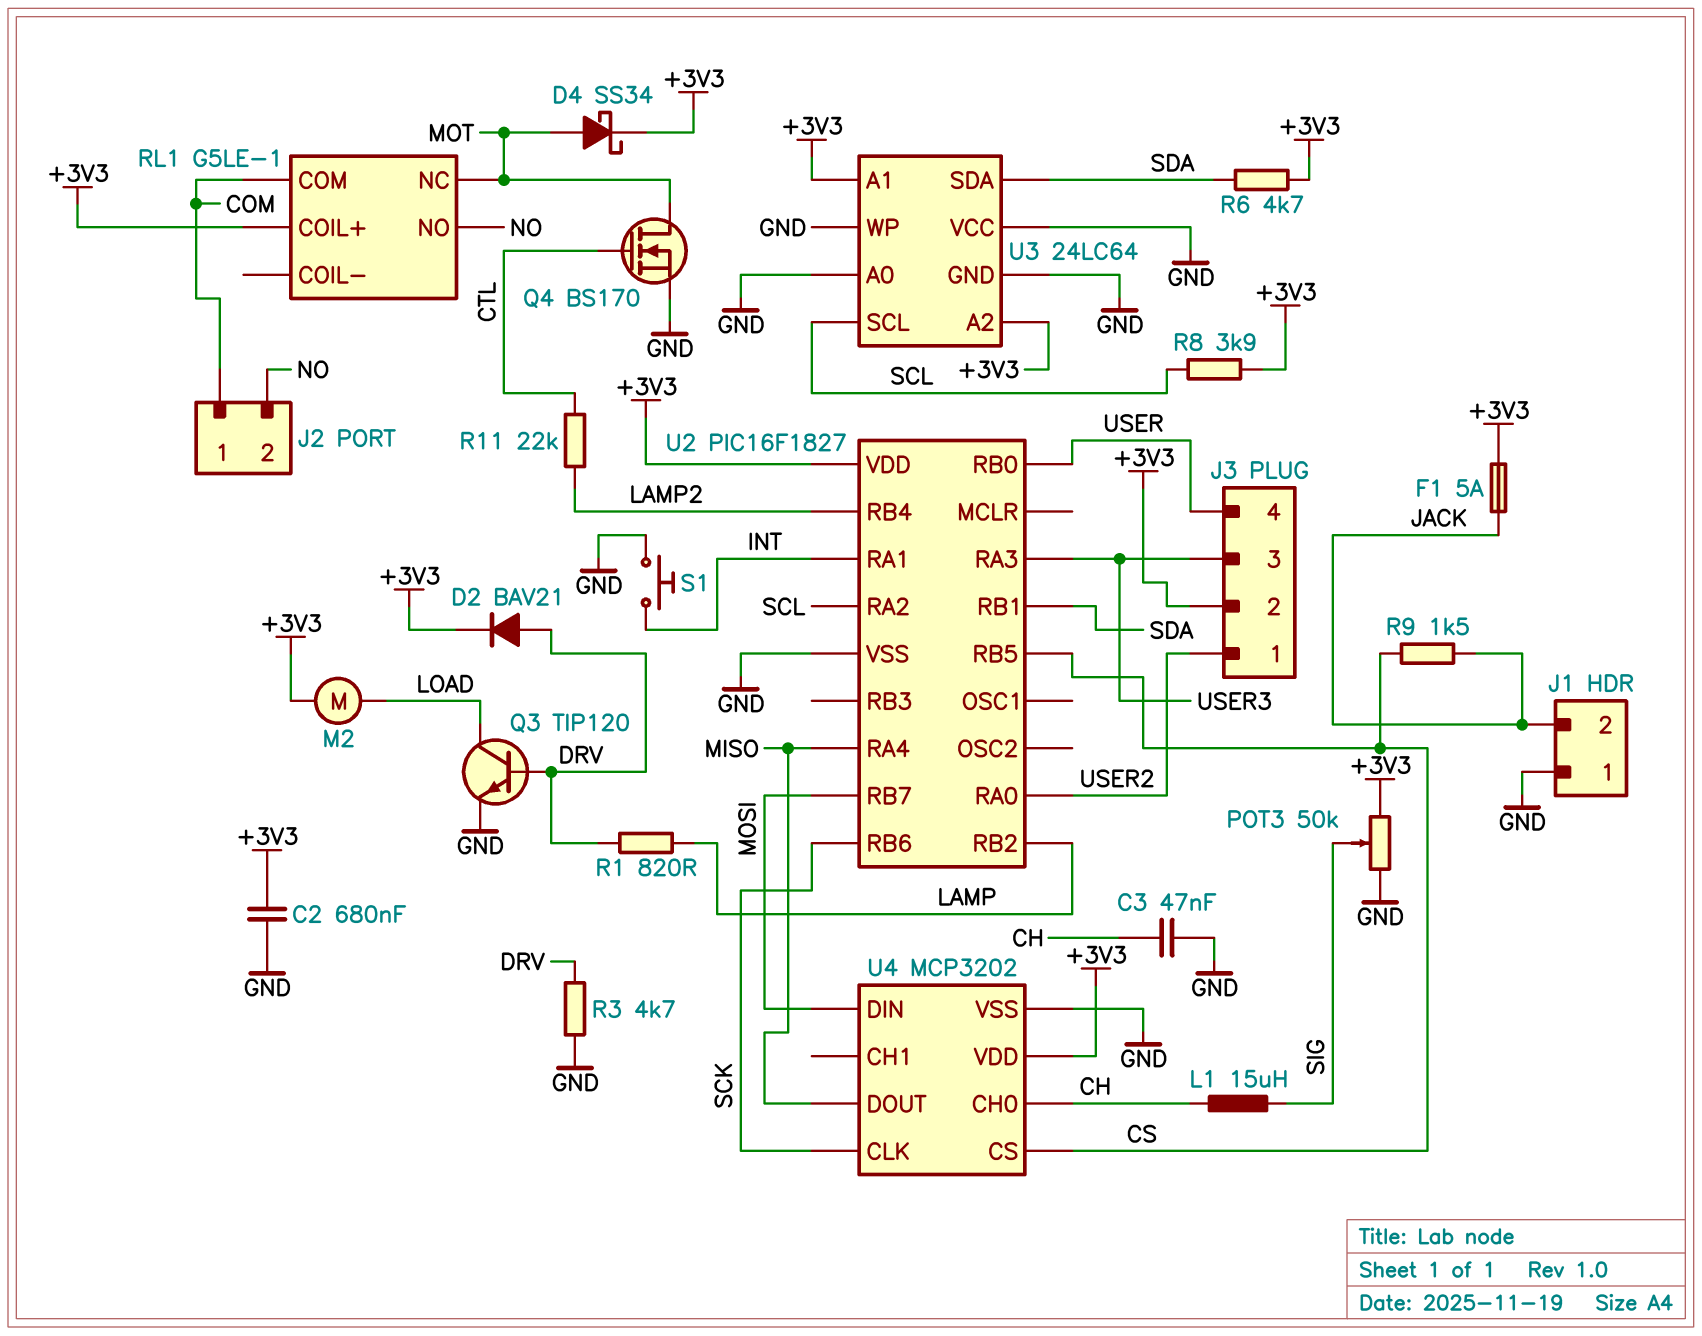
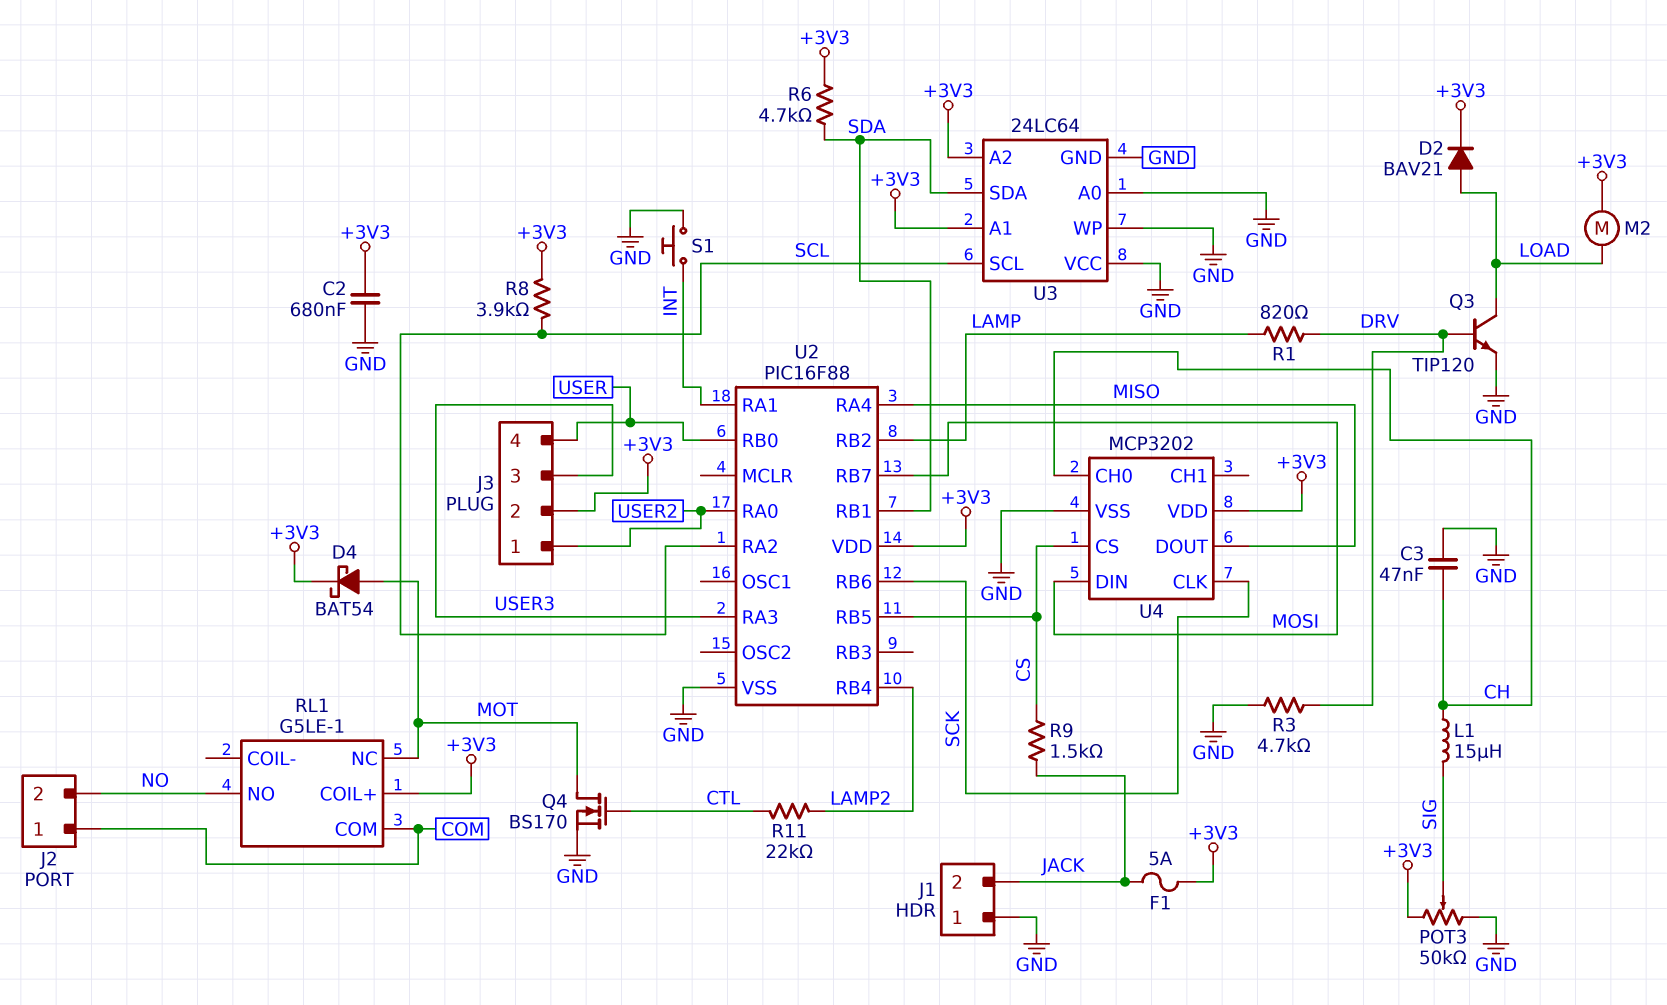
D2: diode BAV21 (A DRV, K +3V3) -> diode BAV21 (A LOAD, K +3V3)
D4: schottky SS34 (A MOT, K +3V3) -> schottky BAT54 (A MOT, K +3V3)
U2: PIC16F1827 -> PIC16F88

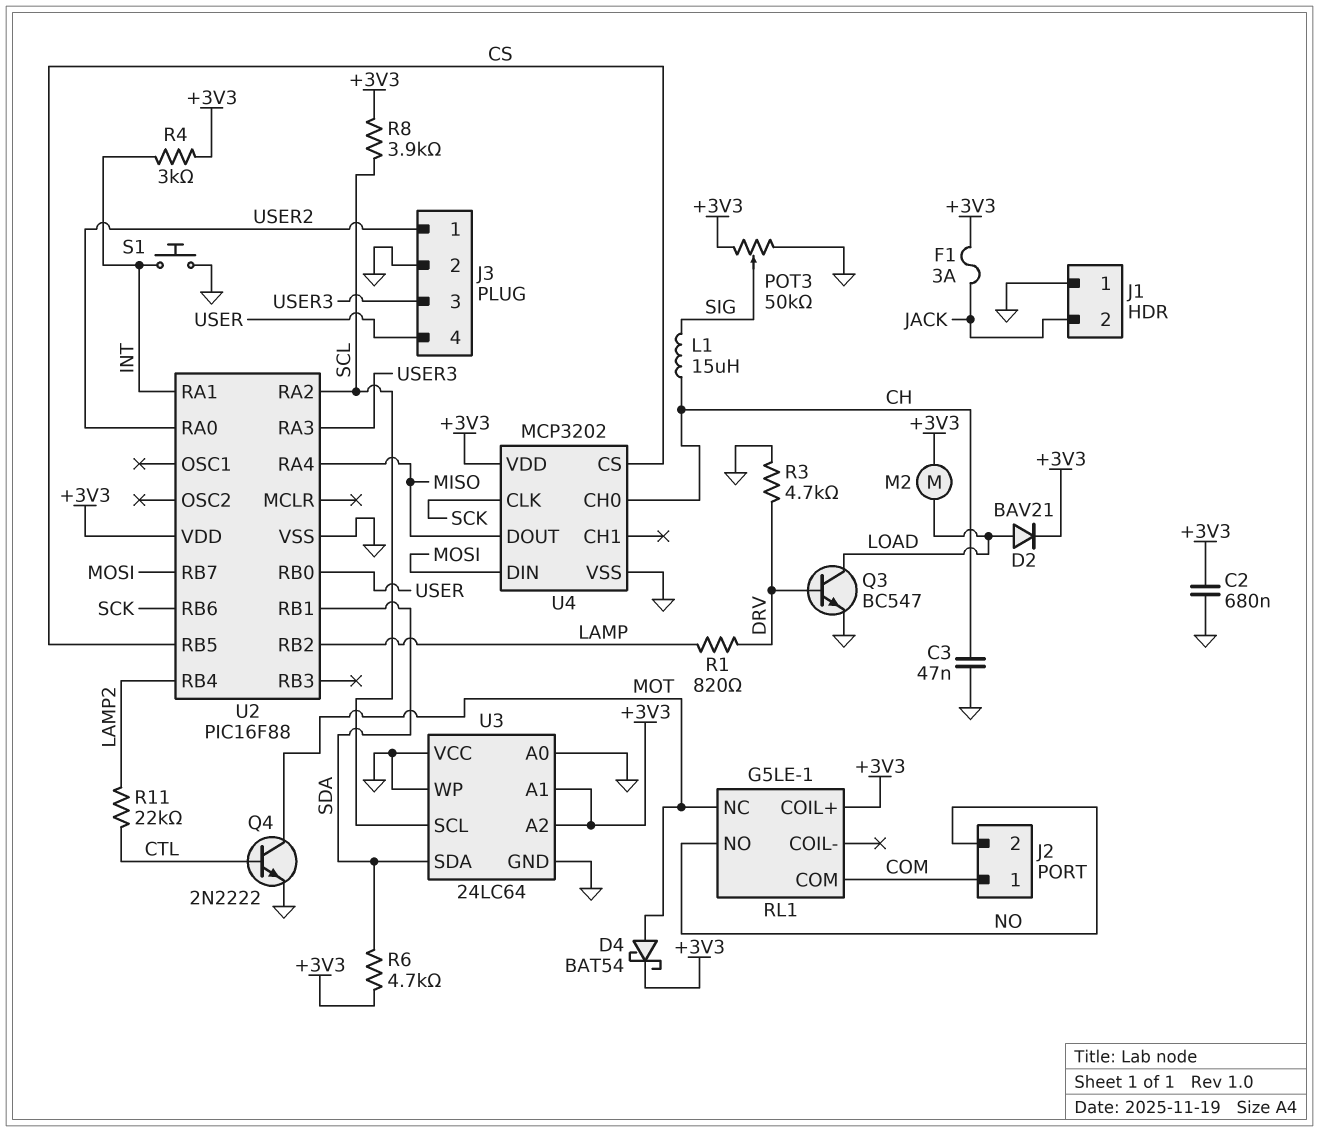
F1: 5A (+3V3, JACK) -> 3A (+3V3, JACK)
J3 pin 2: +3V3 -> GND
Q3: NPN TIP120 (B DRV, C LOAD, E GND) -> NPN BC547 (B DRV, C LOAD, E GND)
Q4: NMOS BS170 (G CTL, D MOT, S GND) -> NPN 2N2222 (B CTL, C MOT, E GND)
R4: none -> 3k (+3V3, INT)
R9: 1.5k (CS, JACK) -> none

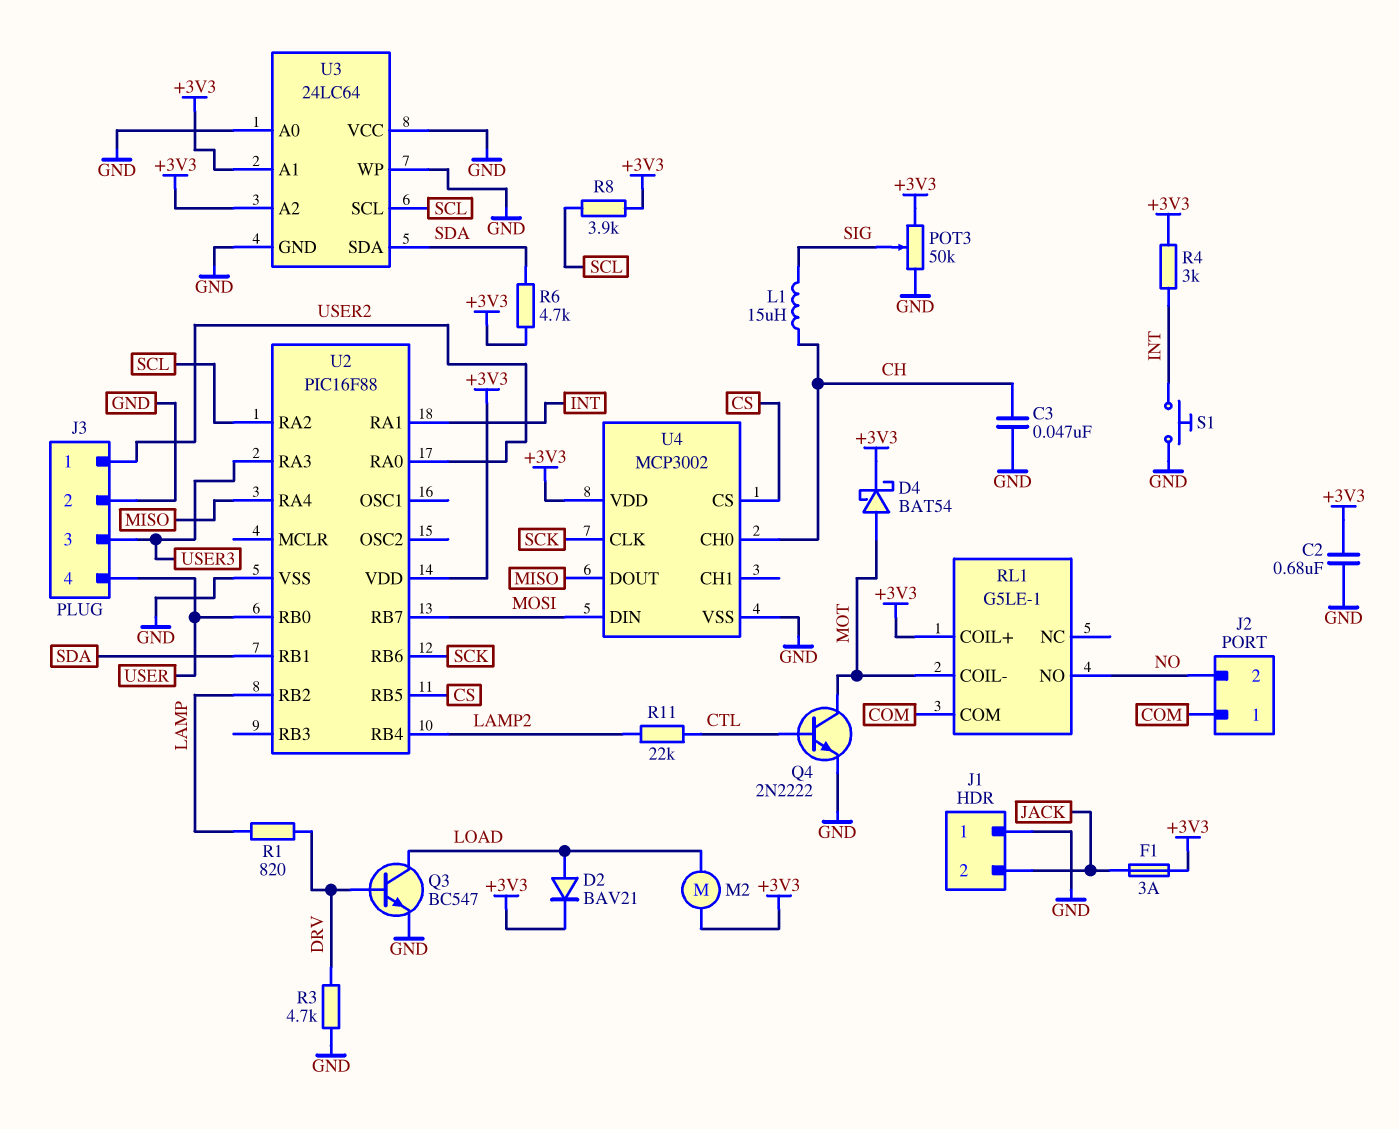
RL1 pin COIL-: none -> MOT
RL1 pin NC: MOT -> none
U4: MCP3202 -> MCP3002

